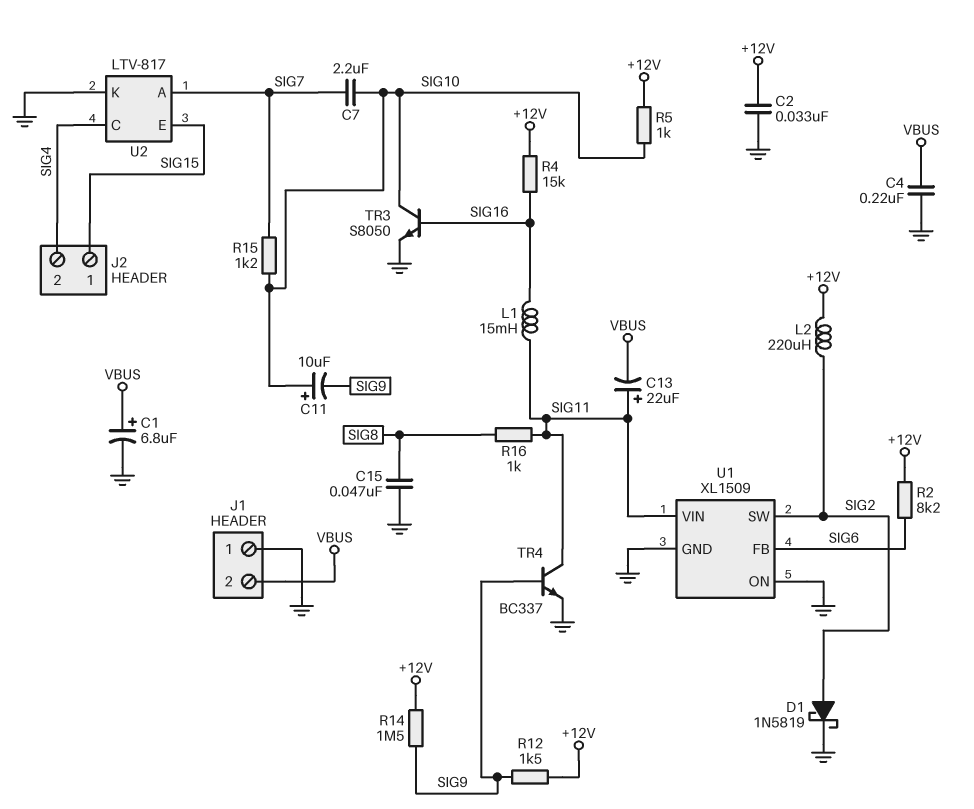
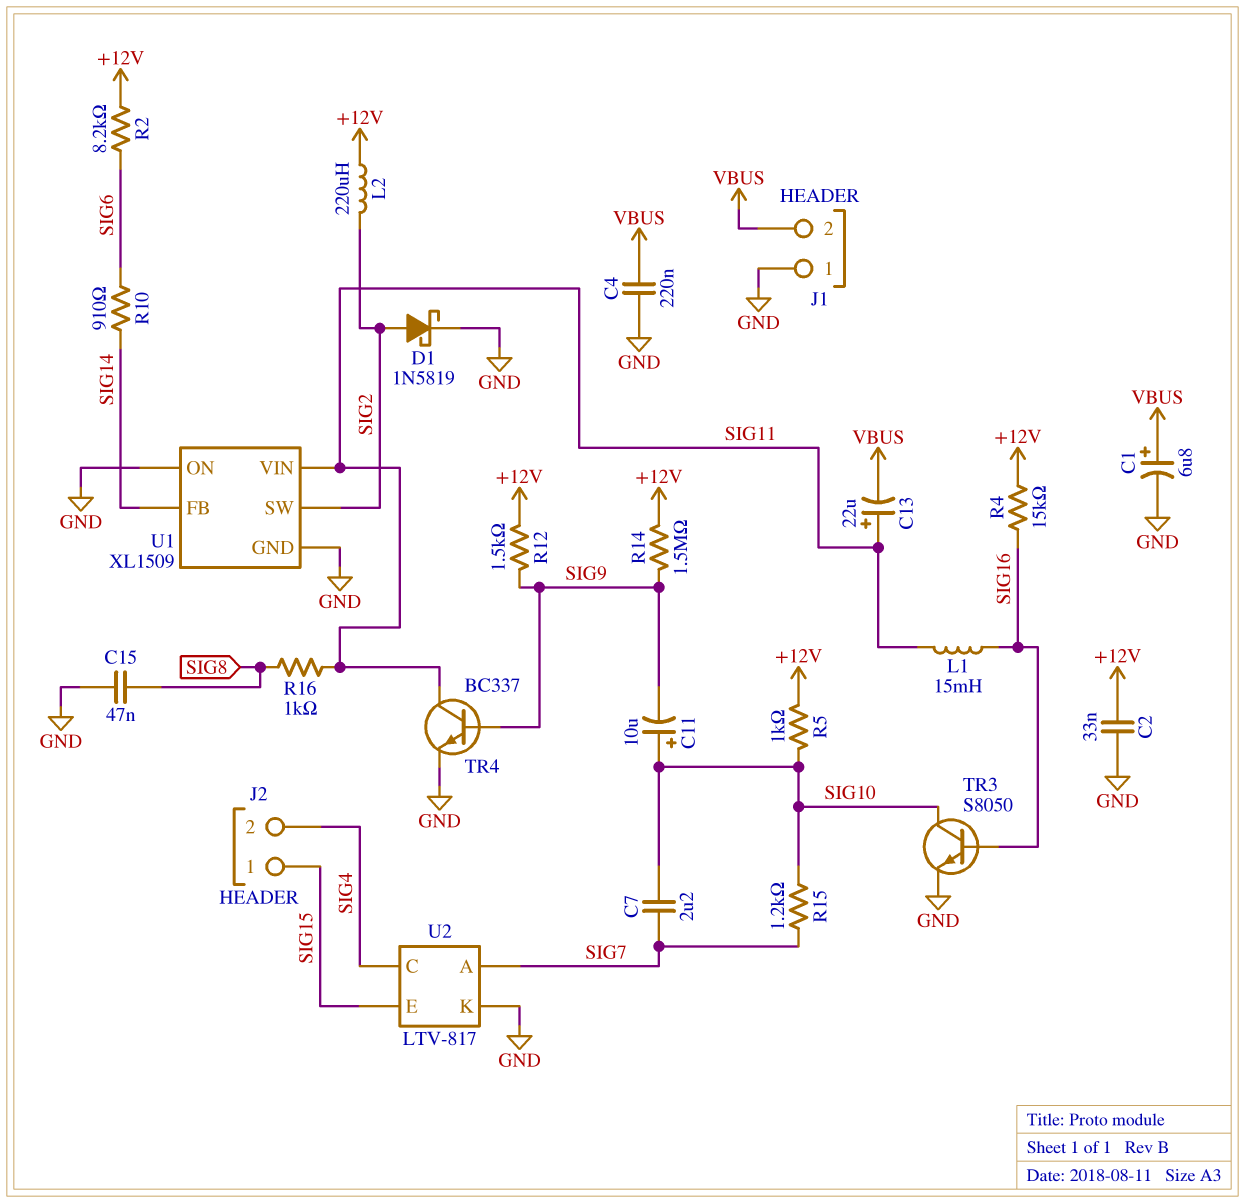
R10: none -> 910 (SIG6, SIG14)
U1 pin FB: SIG6 -> SIG14

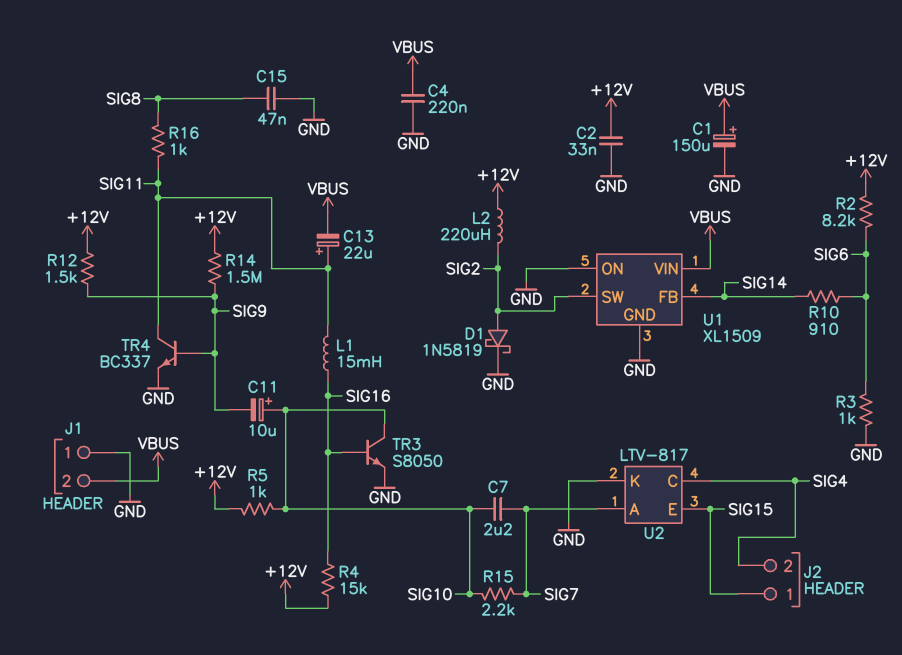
C1: 6.8uF (plus VBUS, minus GND) -> 150uF (plus VBUS, minus GND)
R3: none -> 1k (GND, SIG6)
R15: 1.2k (SIG7, SIG10) -> 2.2k (SIG7, SIG10)
U1 pin VIN: SIG11 -> VBUS

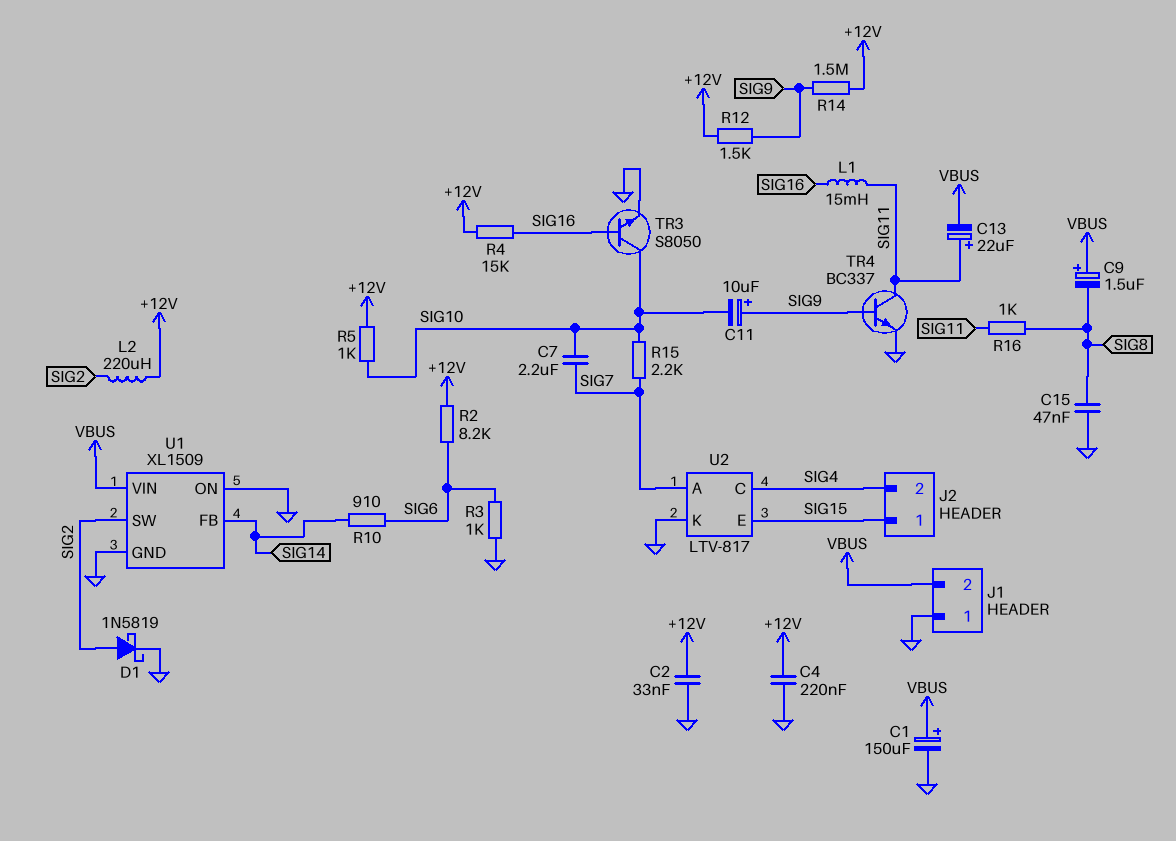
C4: 220nF (GND, VBUS) -> 220nF (+12V, GND)
C9: none -> 1.5uF (plus VBUS, minus SIG8)
C11: 10uF (plus SIG10, minus SIG9) -> 10uF (plus SIG9, minus SIG10)

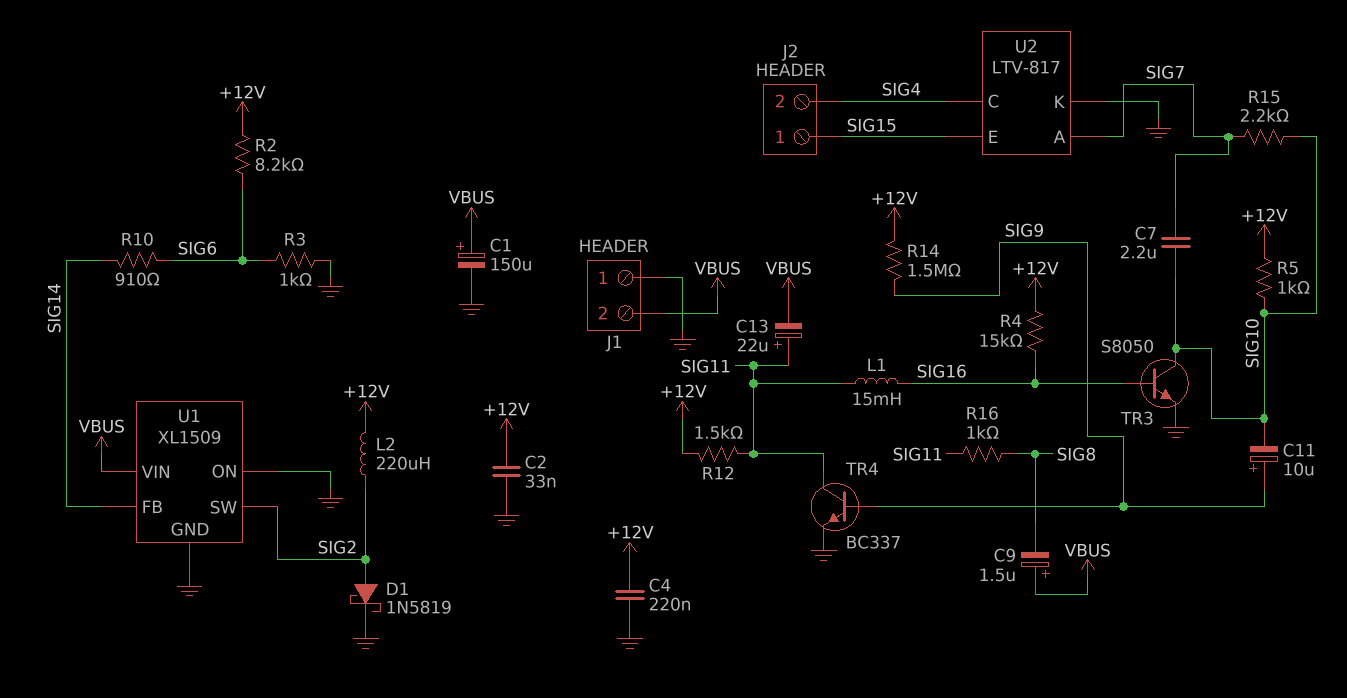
C15: 47nF (GND, SIG8) -> none
R12: 1.5k (+12V, SIG9) -> 1.5k (+12V, SIG11)

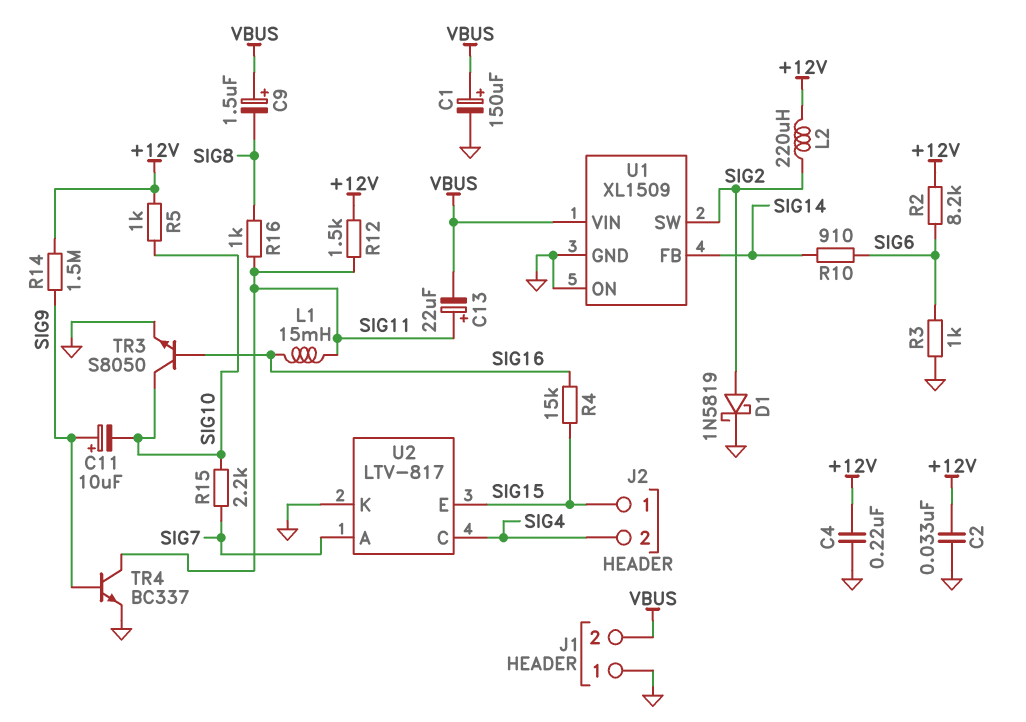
C7: 2.2uF (SIG7, SIG10) -> none
R4: 15k (+12V, SIG16) -> 15k (SIG15, SIG16)

